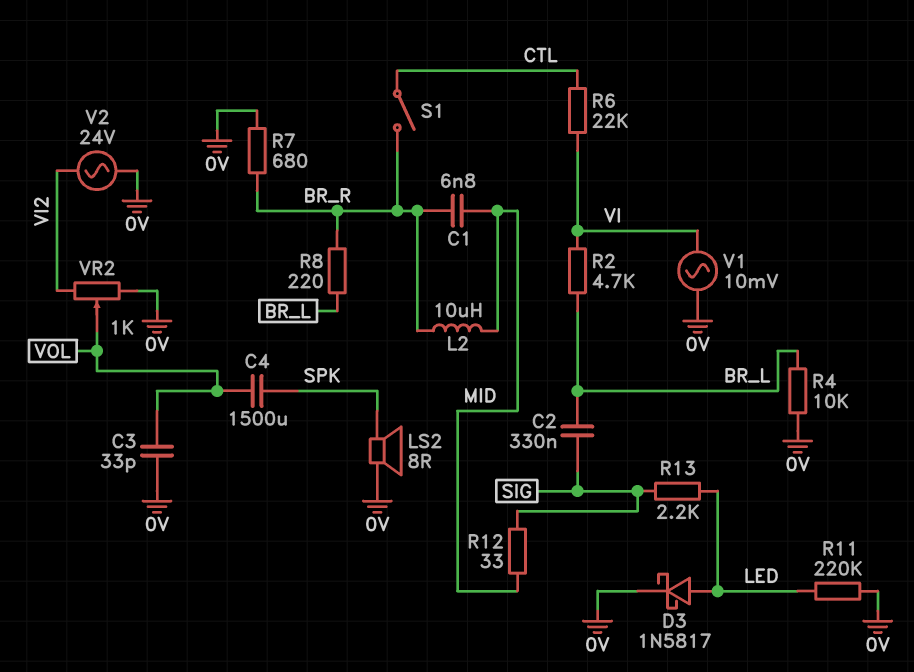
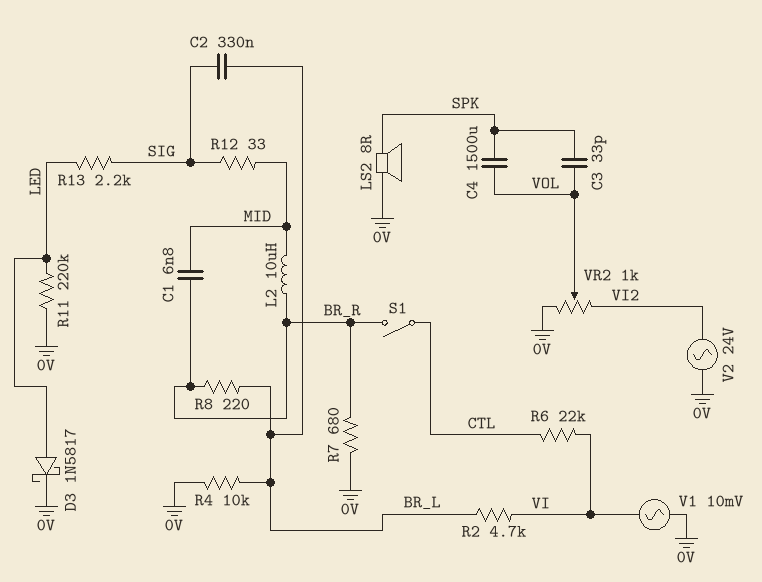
C3: 33pF (0V, VOL) -> 33pF (SPK, VOL)

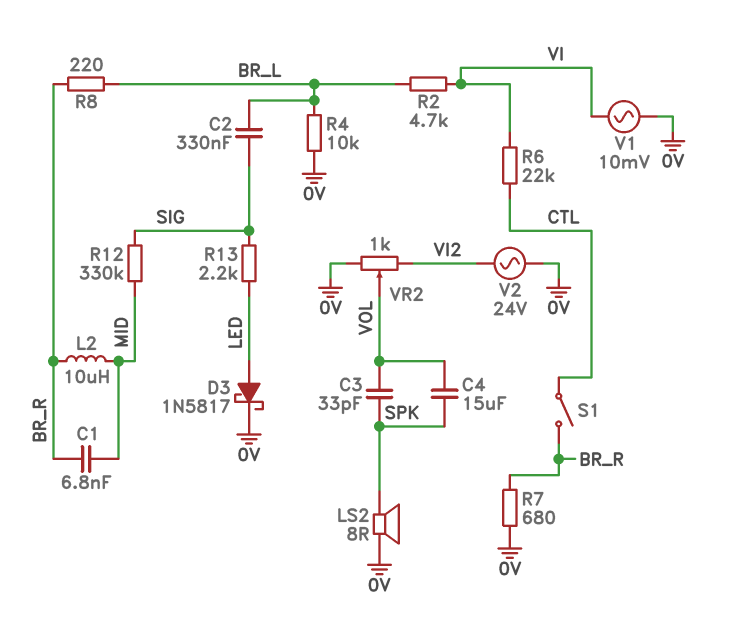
C4: 1500uF (SPK, VOL) -> 15uF (SPK, VOL)
R11: 220k (0V, LED) -> none
R12: 33 (MID, SIG) -> 330k (MID, SIG)

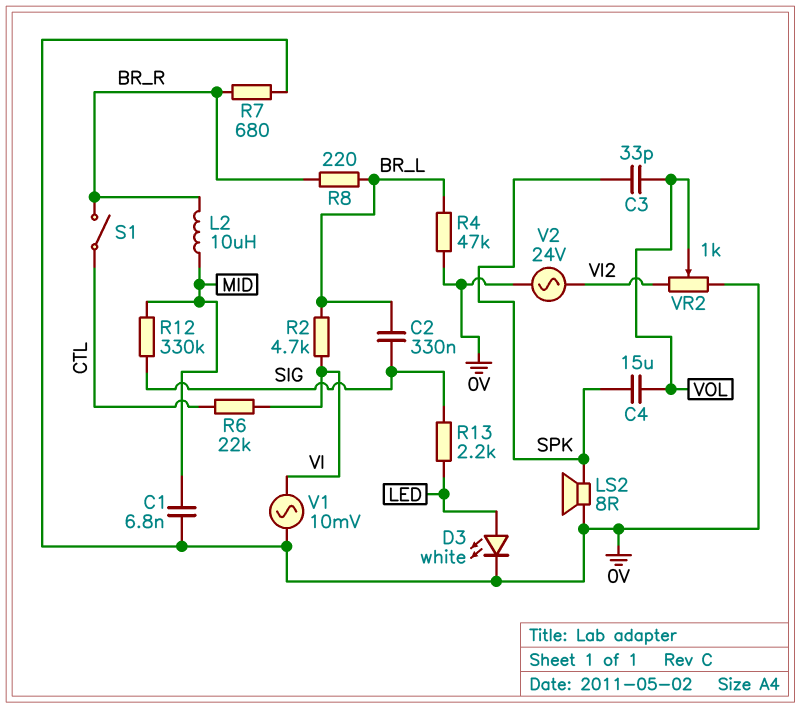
C1: 6.8nF (BR_R, MID) -> 6.8nF (0V, MID)
D3: schottky 1N5817 (A LED, K 0V) -> LED white (A LED, K 0V)
R4: 10k (0V, BR_L) -> 47k (0V, BR_L)

